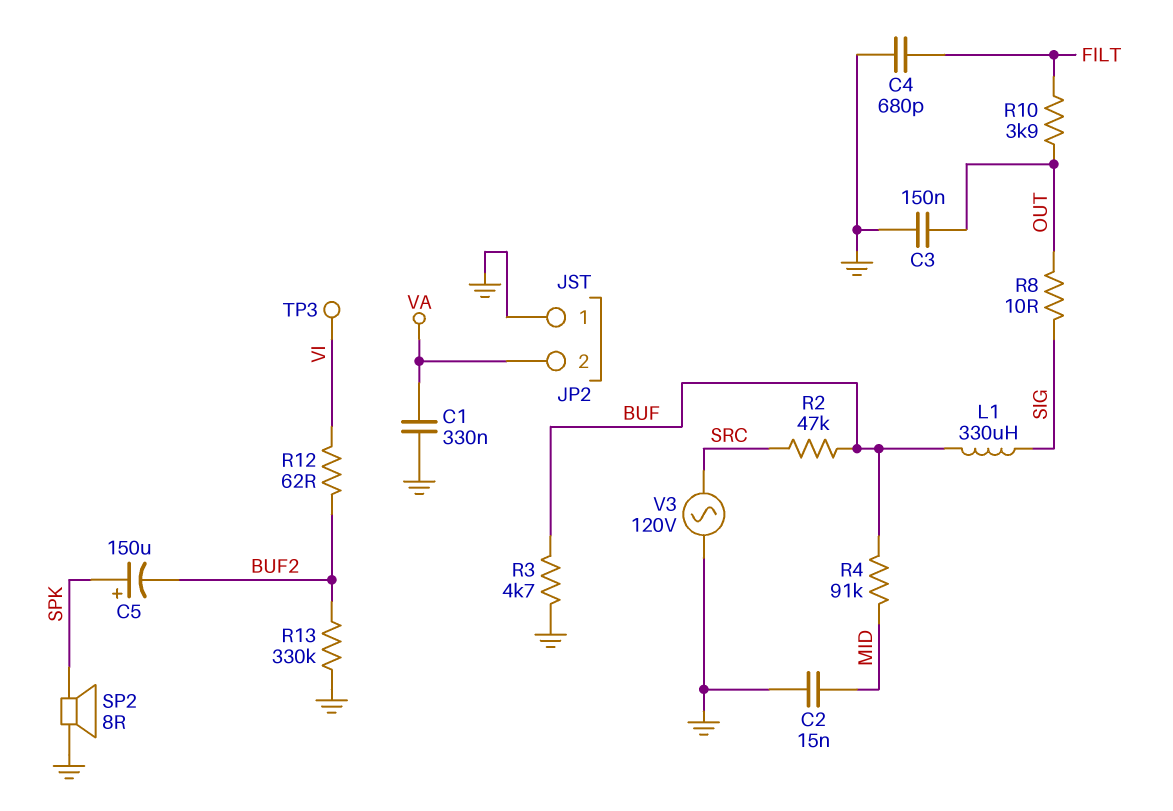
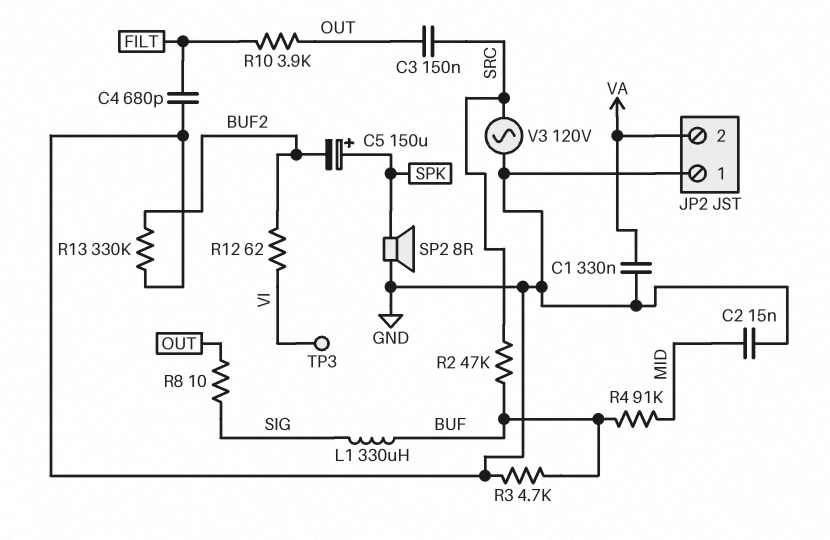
C3: 150nF (GND, OUT) -> 150nF (OUT, SRC)

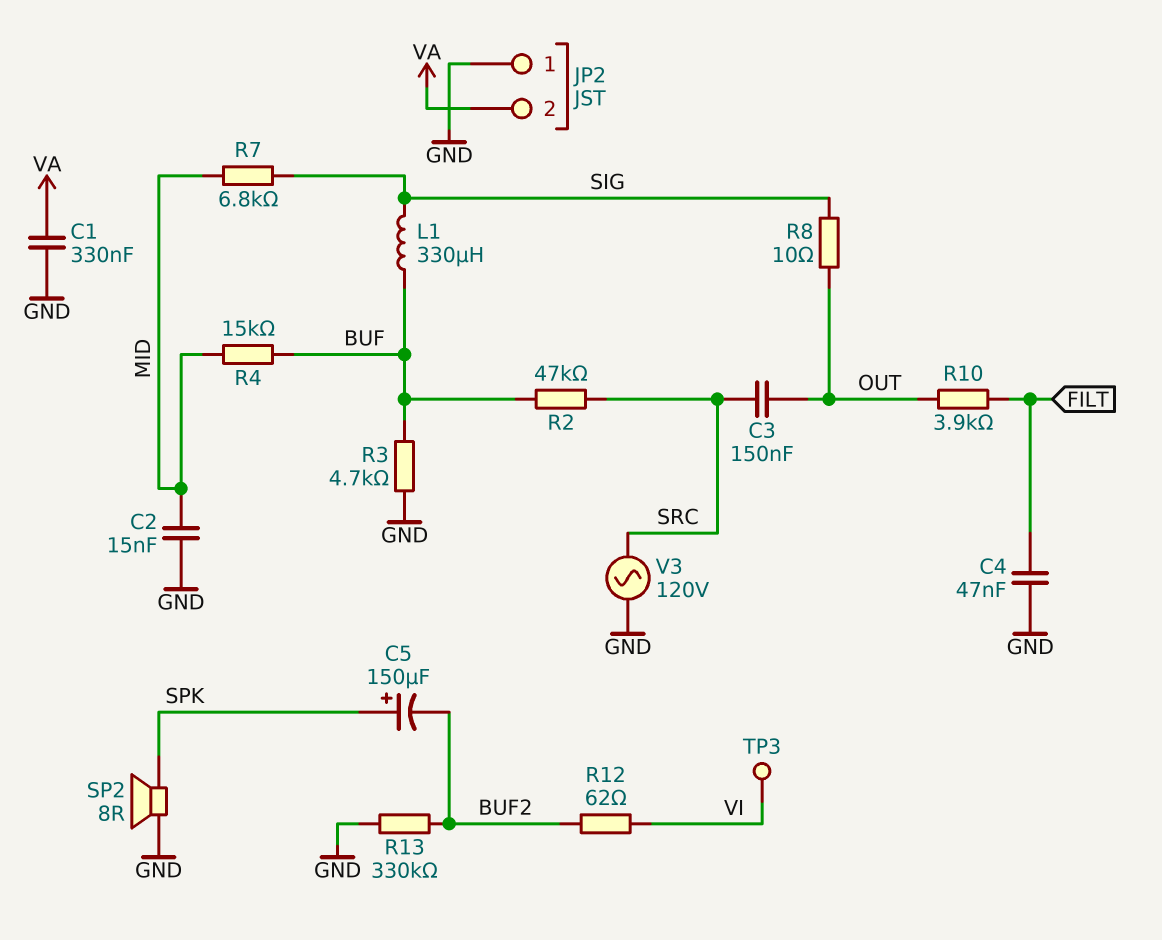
C4: 680pF (FILT, GND) -> 47nF (FILT, GND)
R4: 91k (BUF, MID) -> 15k (BUF, MID)
R7: none -> 6.8k (MID, SIG)

